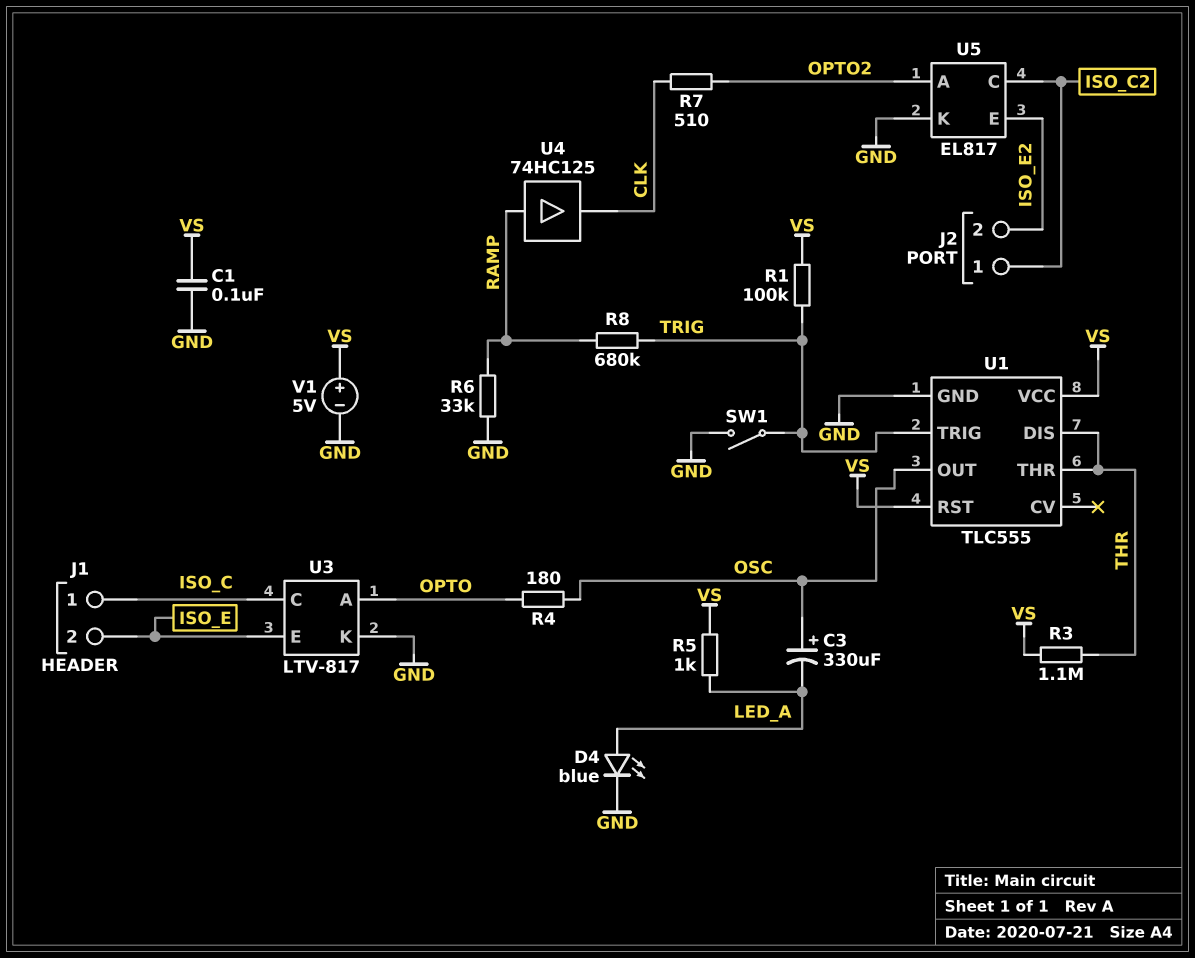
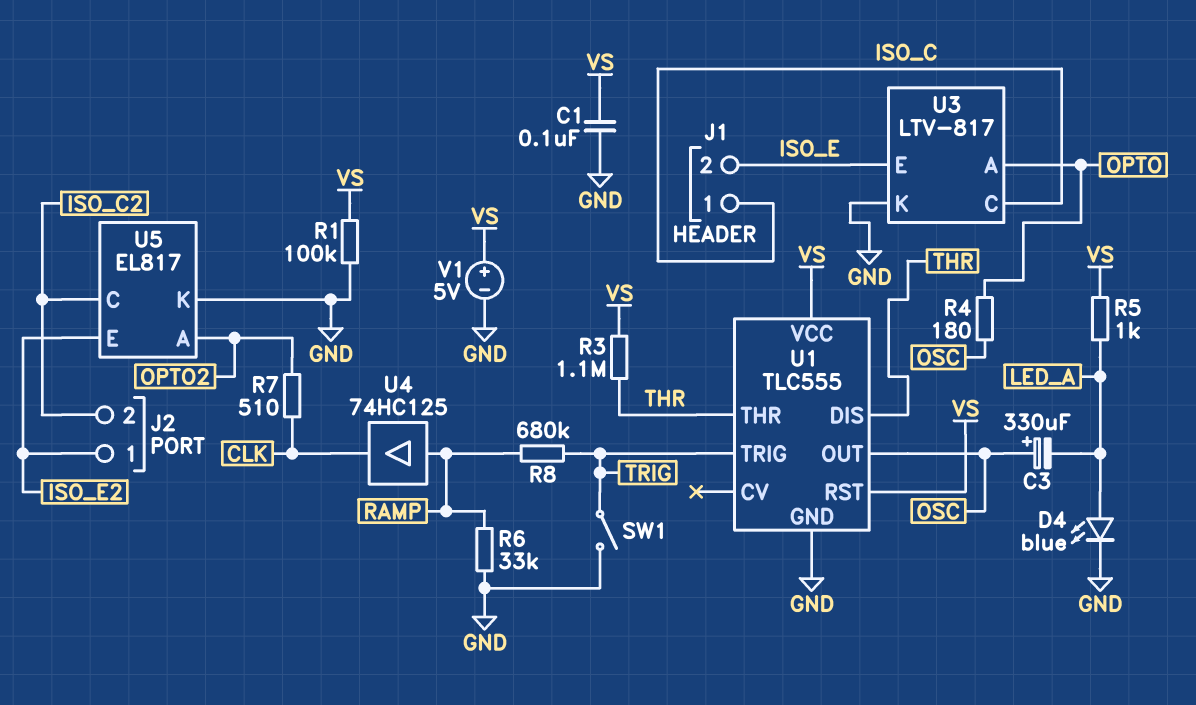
J2 pin 1: ISO_C2 -> ISO_E2
J2 pin 2: ISO_E2 -> ISO_C2
R1: 100k (TRIG, VS) -> 100k (GND, VS)

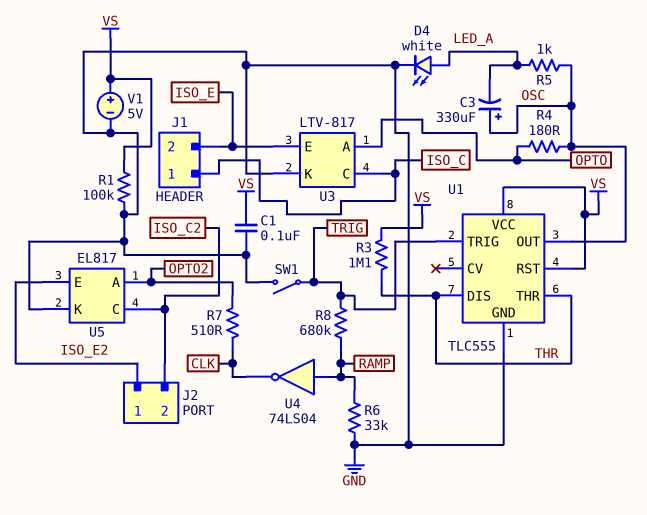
D4: LED blue (A LED_A, K GND) -> LED white (A LED_A, K GND)
R5: 1k (LED_A, VS) -> 1k (LED_A, OSC)
U4: buffer 74HC125 (in RAMP, out CLK) -> NOT 74LS04 (in RAMP, out CLK)

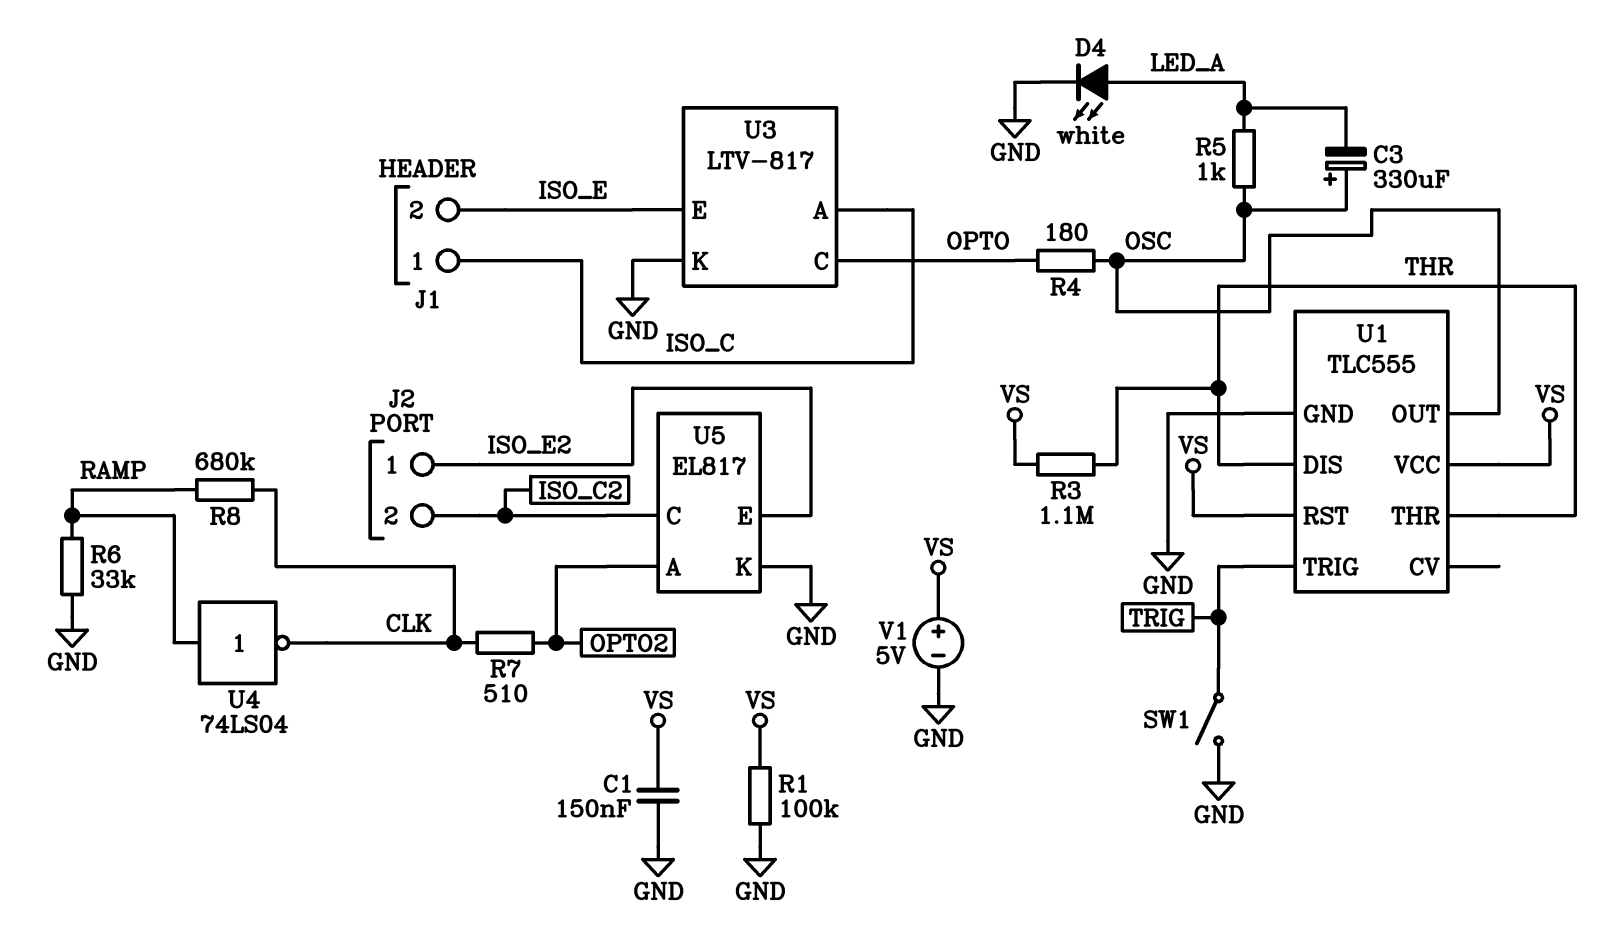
C1: 100nF (GND, VS) -> 150nF (GND, VS)
R8: 680k (RAMP, TRIG) -> 680k (CLK, RAMP)
U3 pin A: OPTO -> ISO_C
U3 pin C: ISO_C -> OPTO

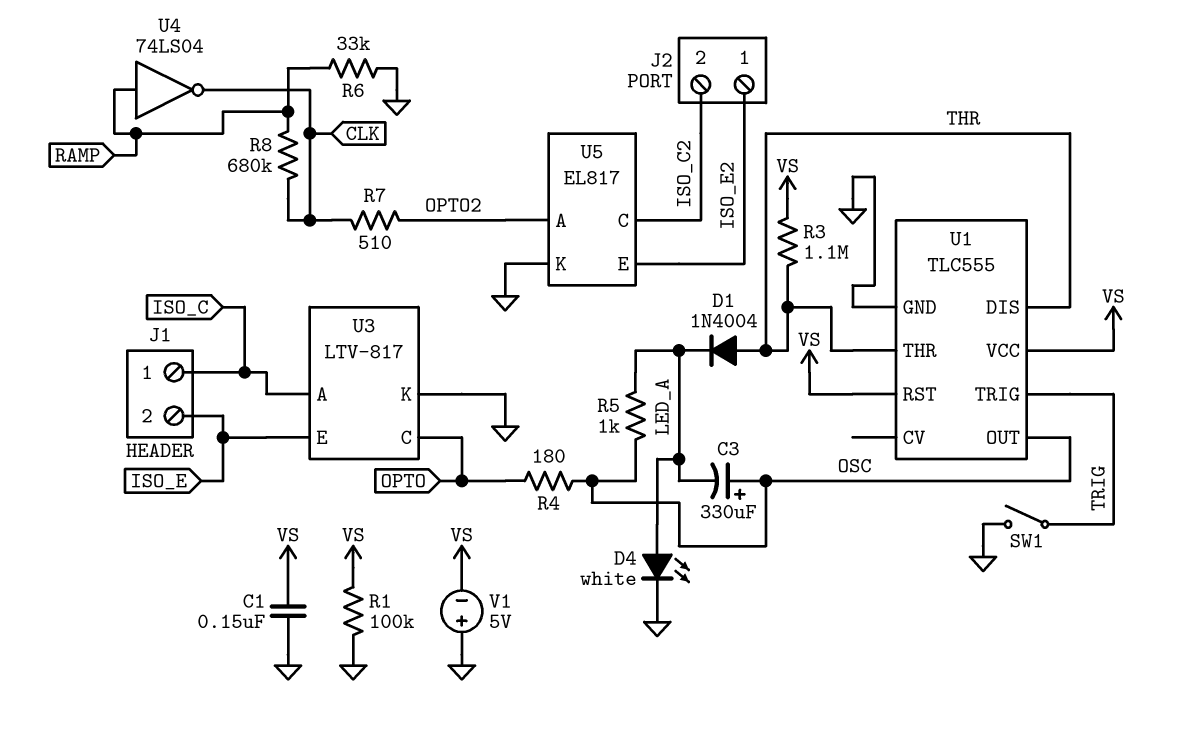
D1: none -> diode 1N4004 (A THR, K LED_A)
V1: 5V (plus VS, minus GND) -> 5V (plus GND, minus VS)

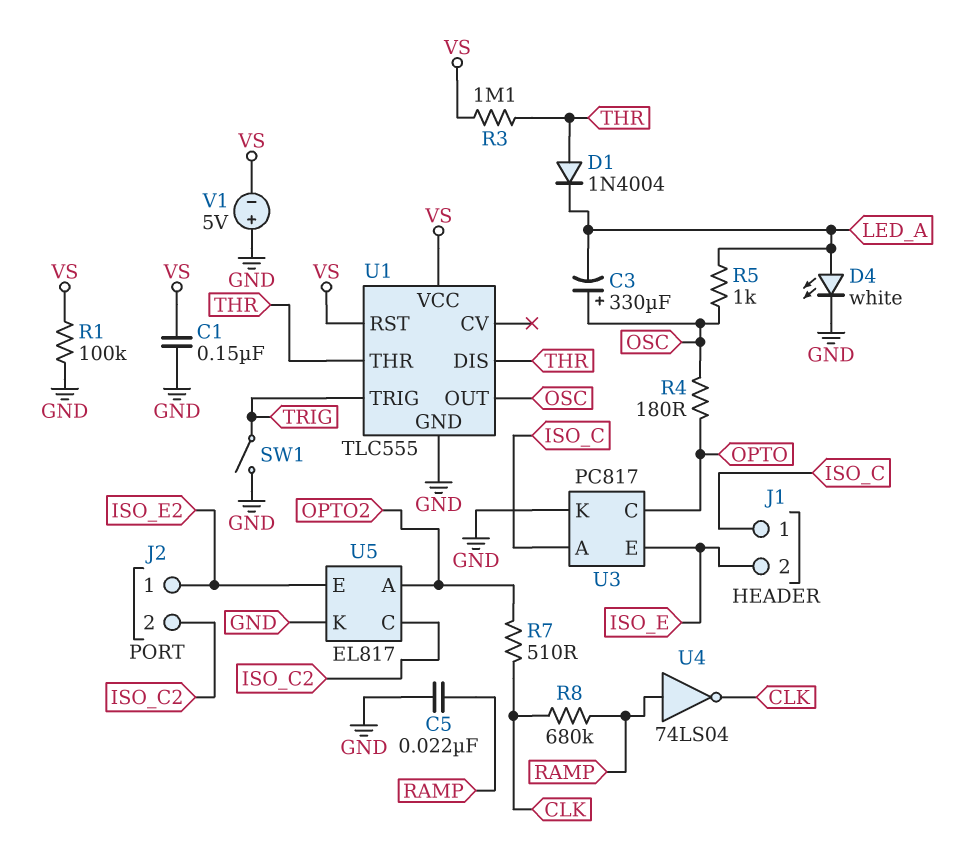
C5: none -> 22nF (GND, RAMP)
R6: 33k (GND, RAMP) -> none
U3: LTV-817 -> PC817

